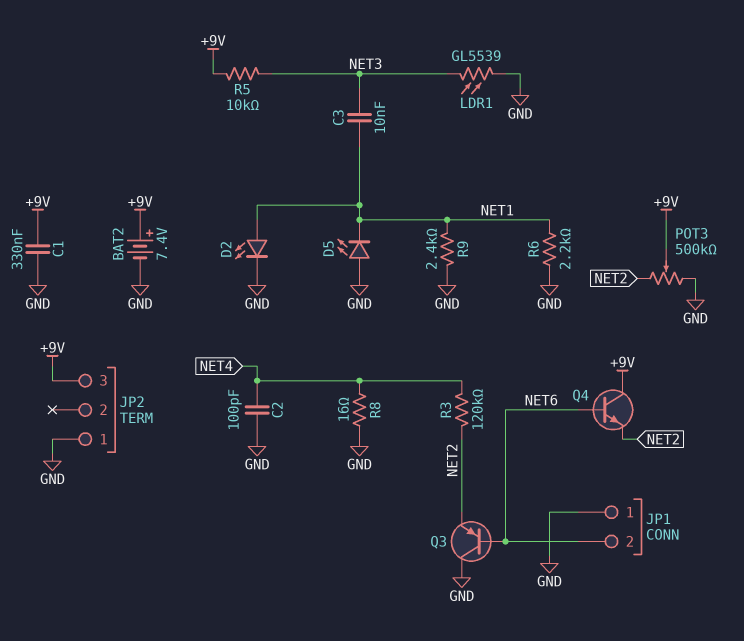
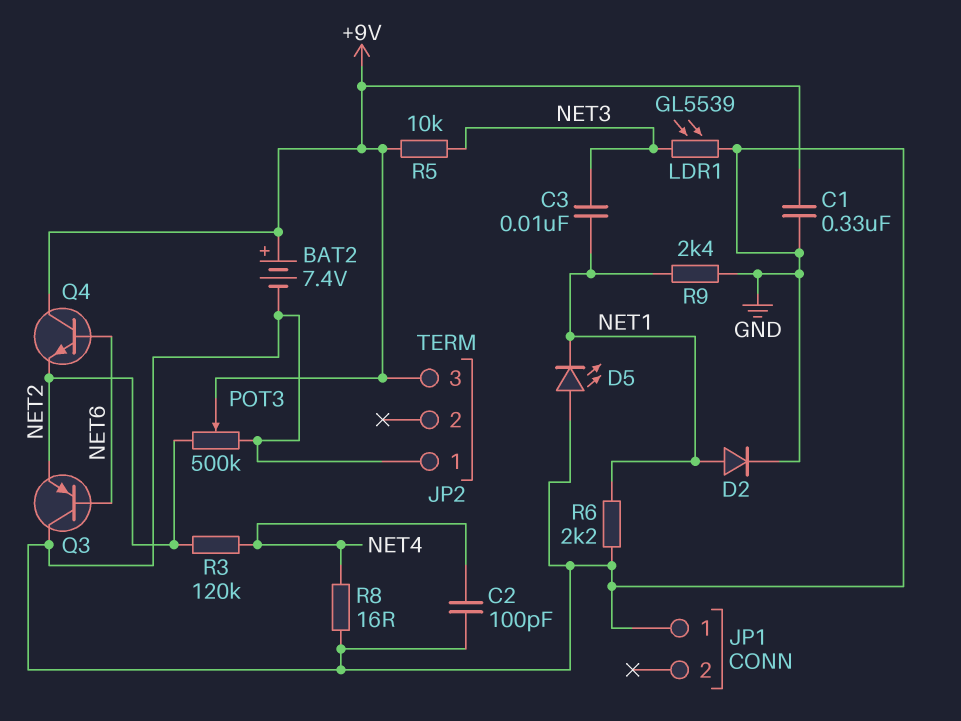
D2: LED (A NET1, K GND) -> diode (A NET1, K GND)
JP1 pin 2: NET6 -> none

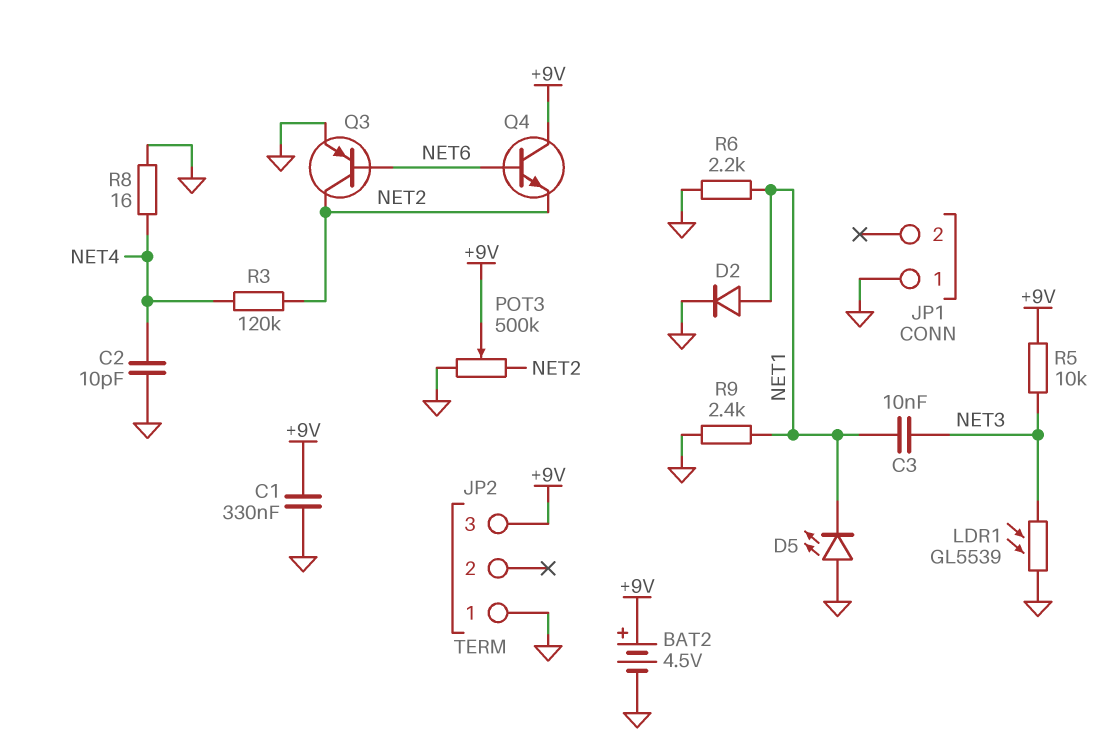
BAT2: 7.4V (plus +9V, minus GND) -> 4.5V (plus +9V, minus GND)
C2: 100pF (GND, NET4) -> 10pF (GND, NET4)
Q3: PNP (B NET6, C GND, E NET2) -> PNP (B NET6, C NET2, E GND)

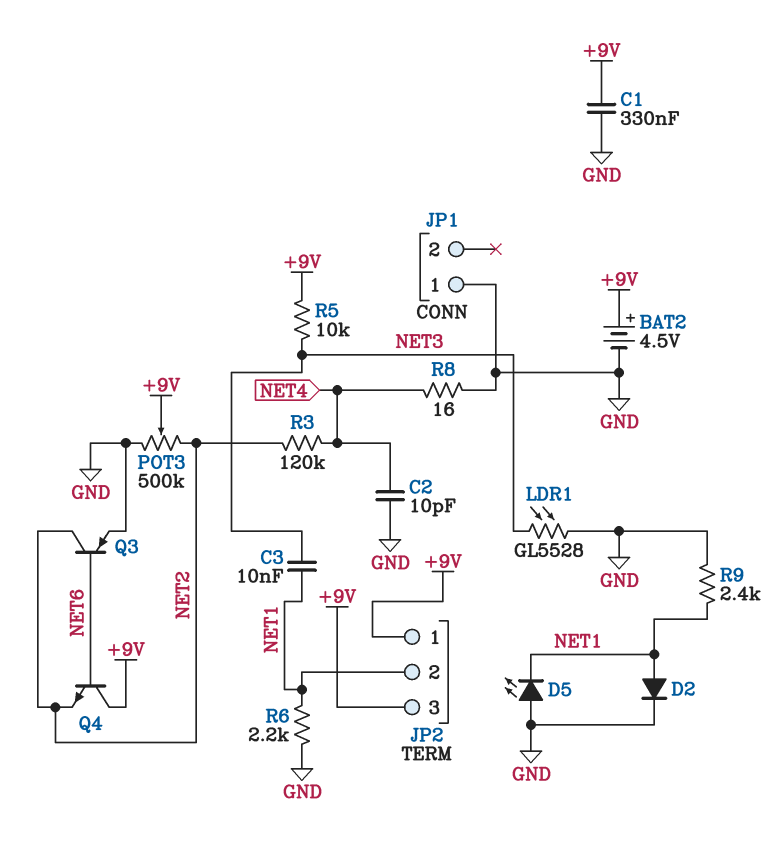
JP2 pin 1: GND -> +9V
JP2 pin 2: none -> NET1
LDR1: GL5539 (GND, NET3) -> GL5528 (GND, NET3)

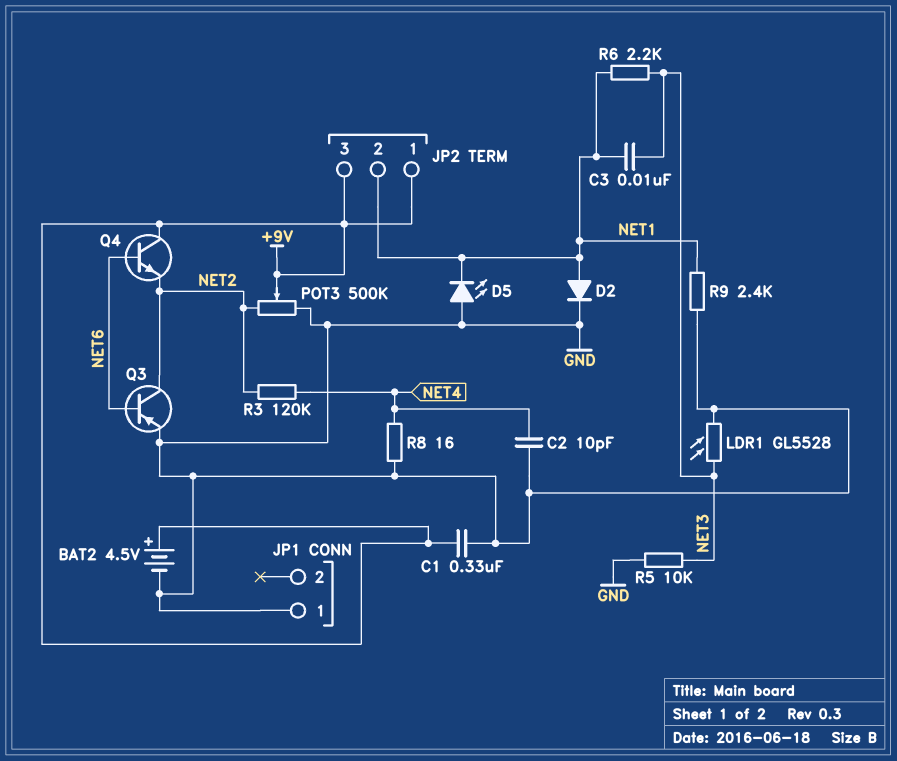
R5: 10k (+9V, NET3) -> 10k (GND, NET3)
R6: 2.2k (GND, NET1) -> 2.2k (NET1, NET3)

